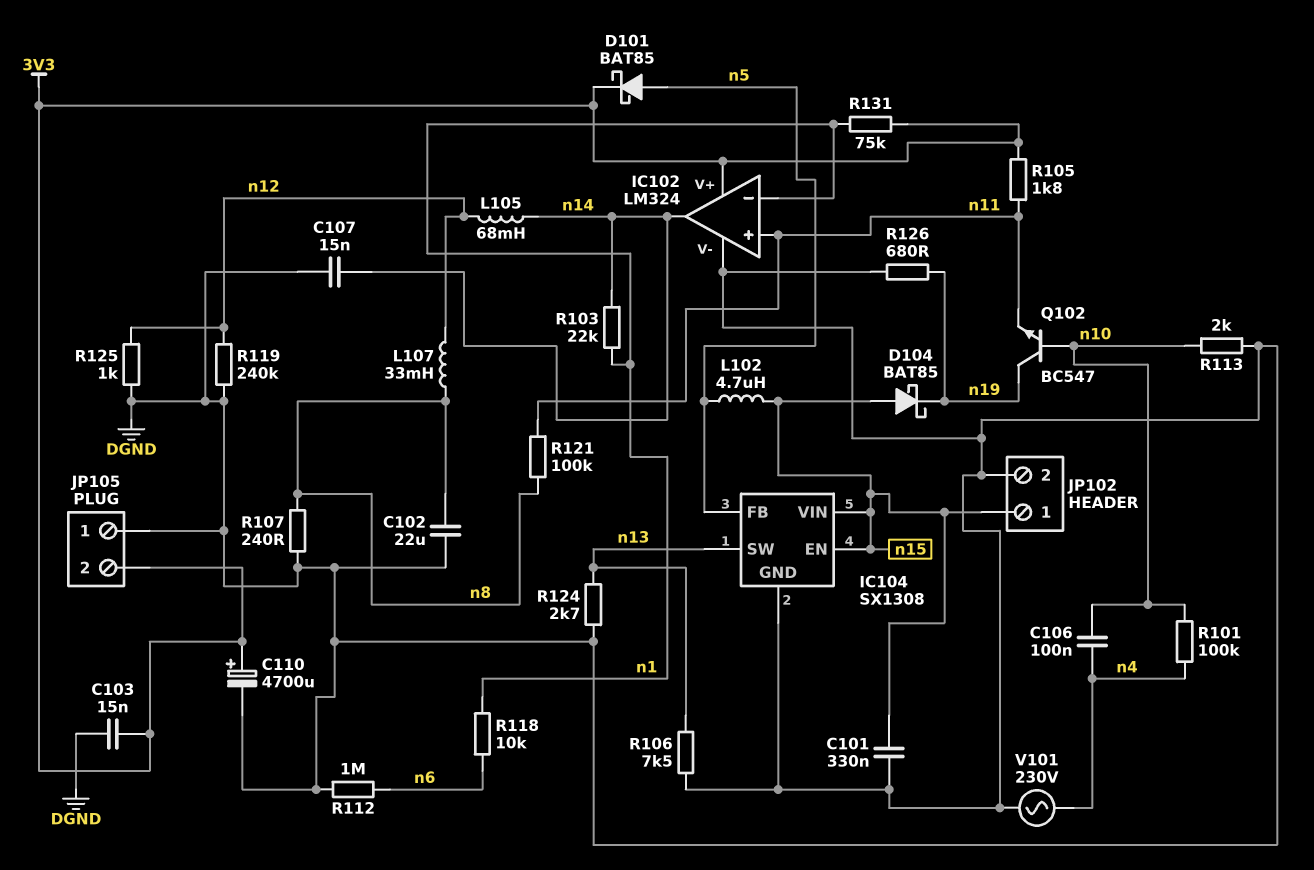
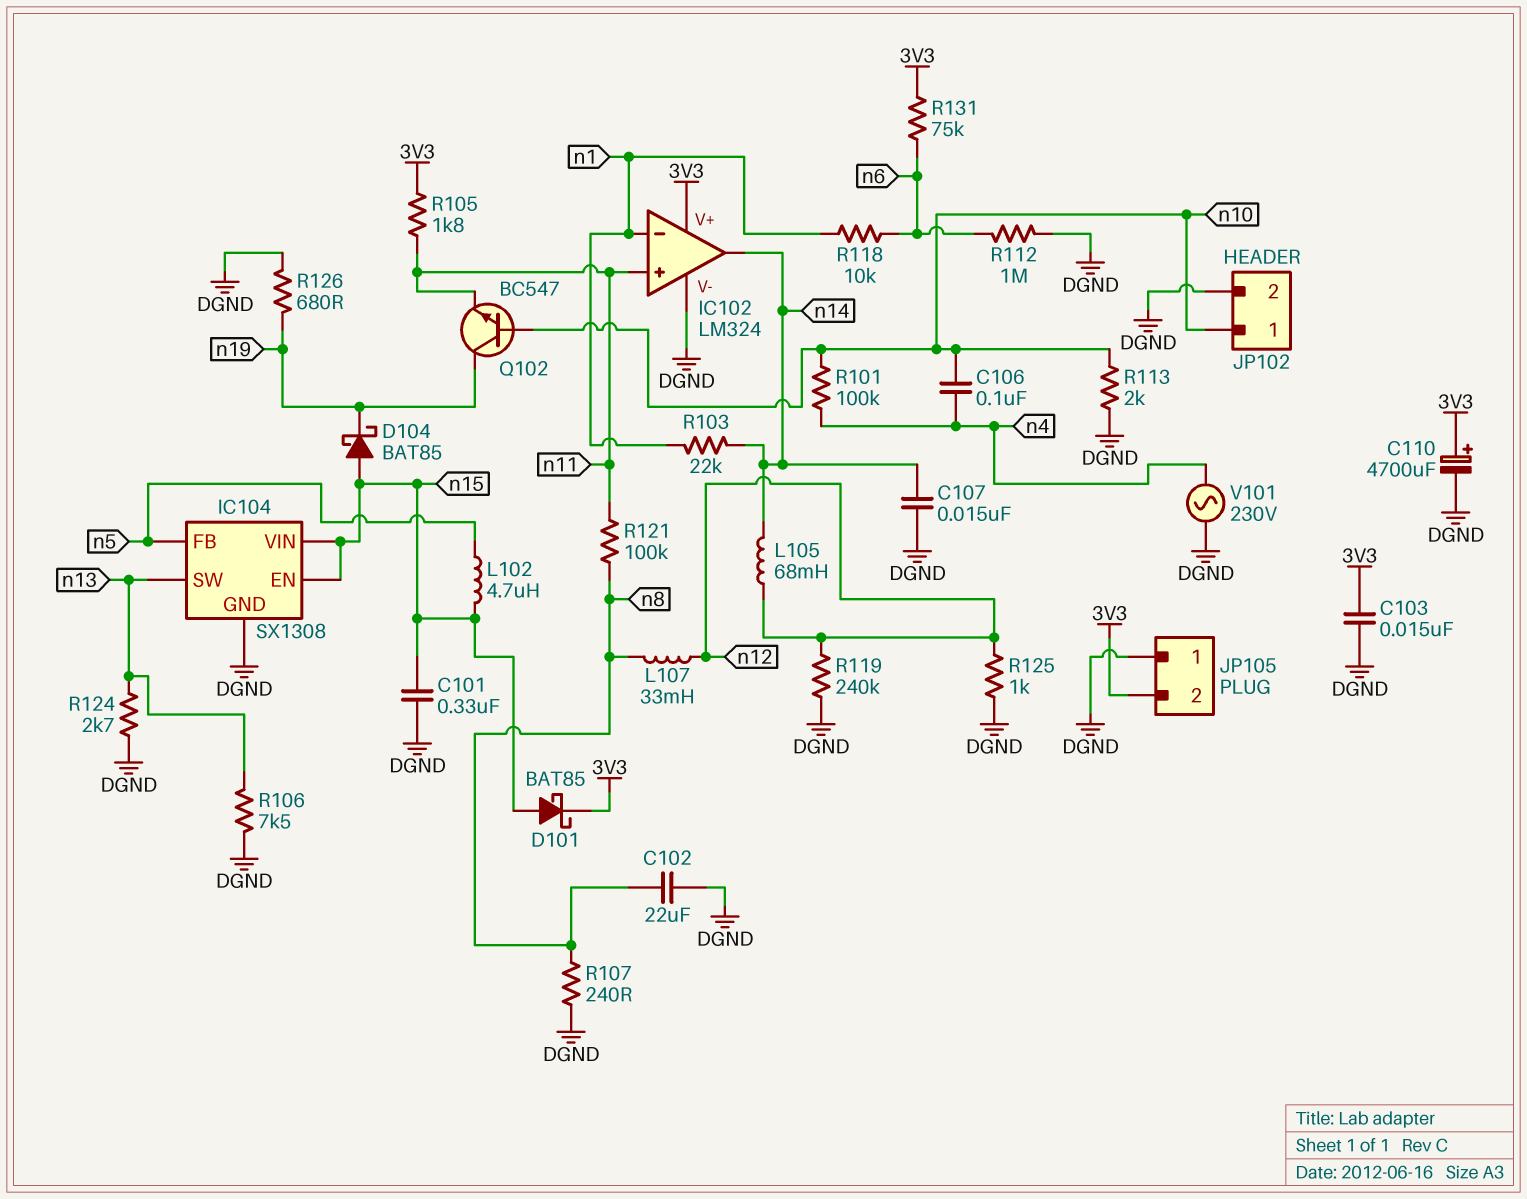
D101: schottky BAT85 (A n5, K 3V3) -> schottky BAT85 (A n15, K 3V3)
JP102 pin 1: n15 -> n10
R131: 75k (3V3, n1) -> 75k (3V3, n6)

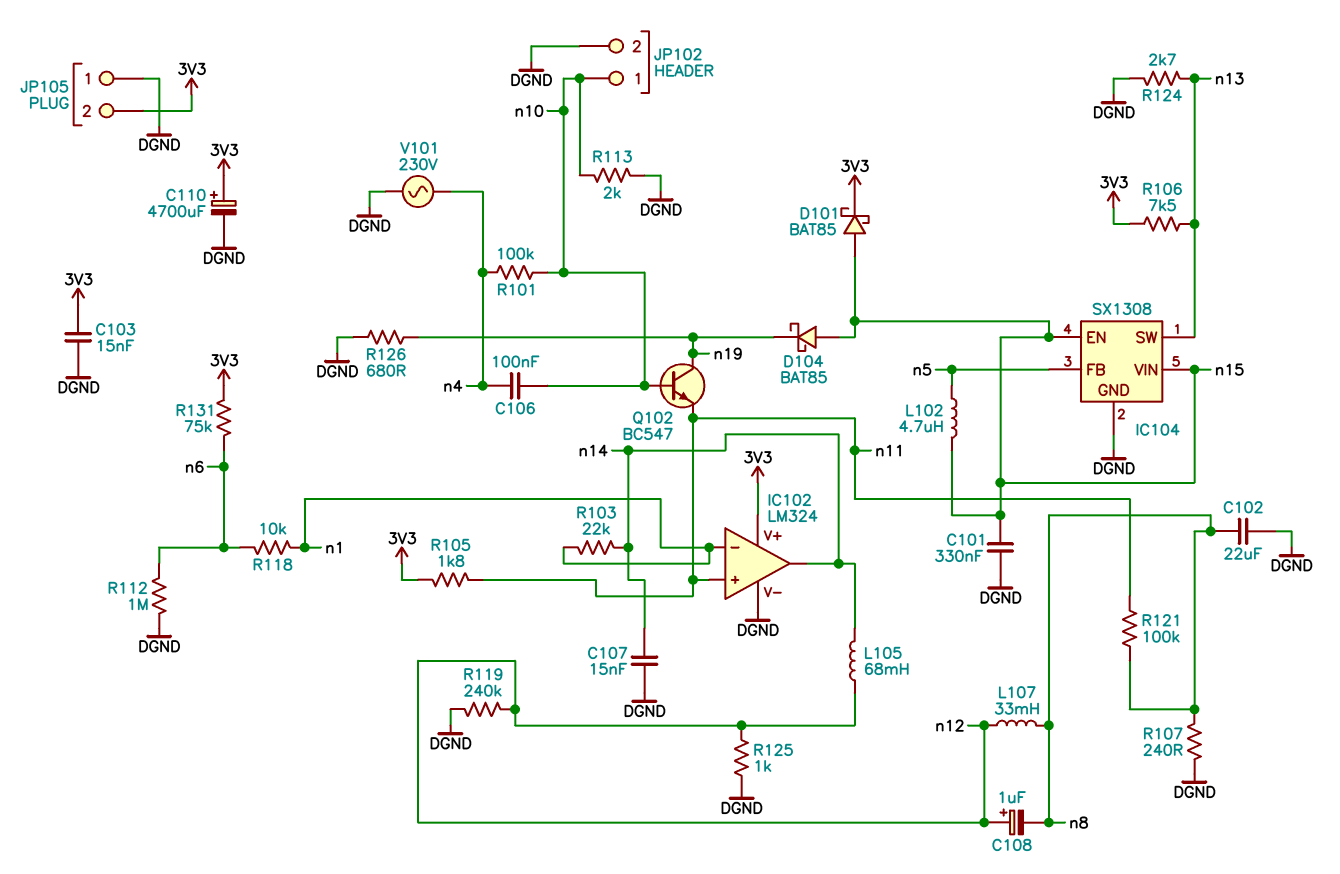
C108: none -> 1uF (plus n12, minus n8)
R106: 7.5k (DGND, n13) -> 7.5k (3V3, n13)

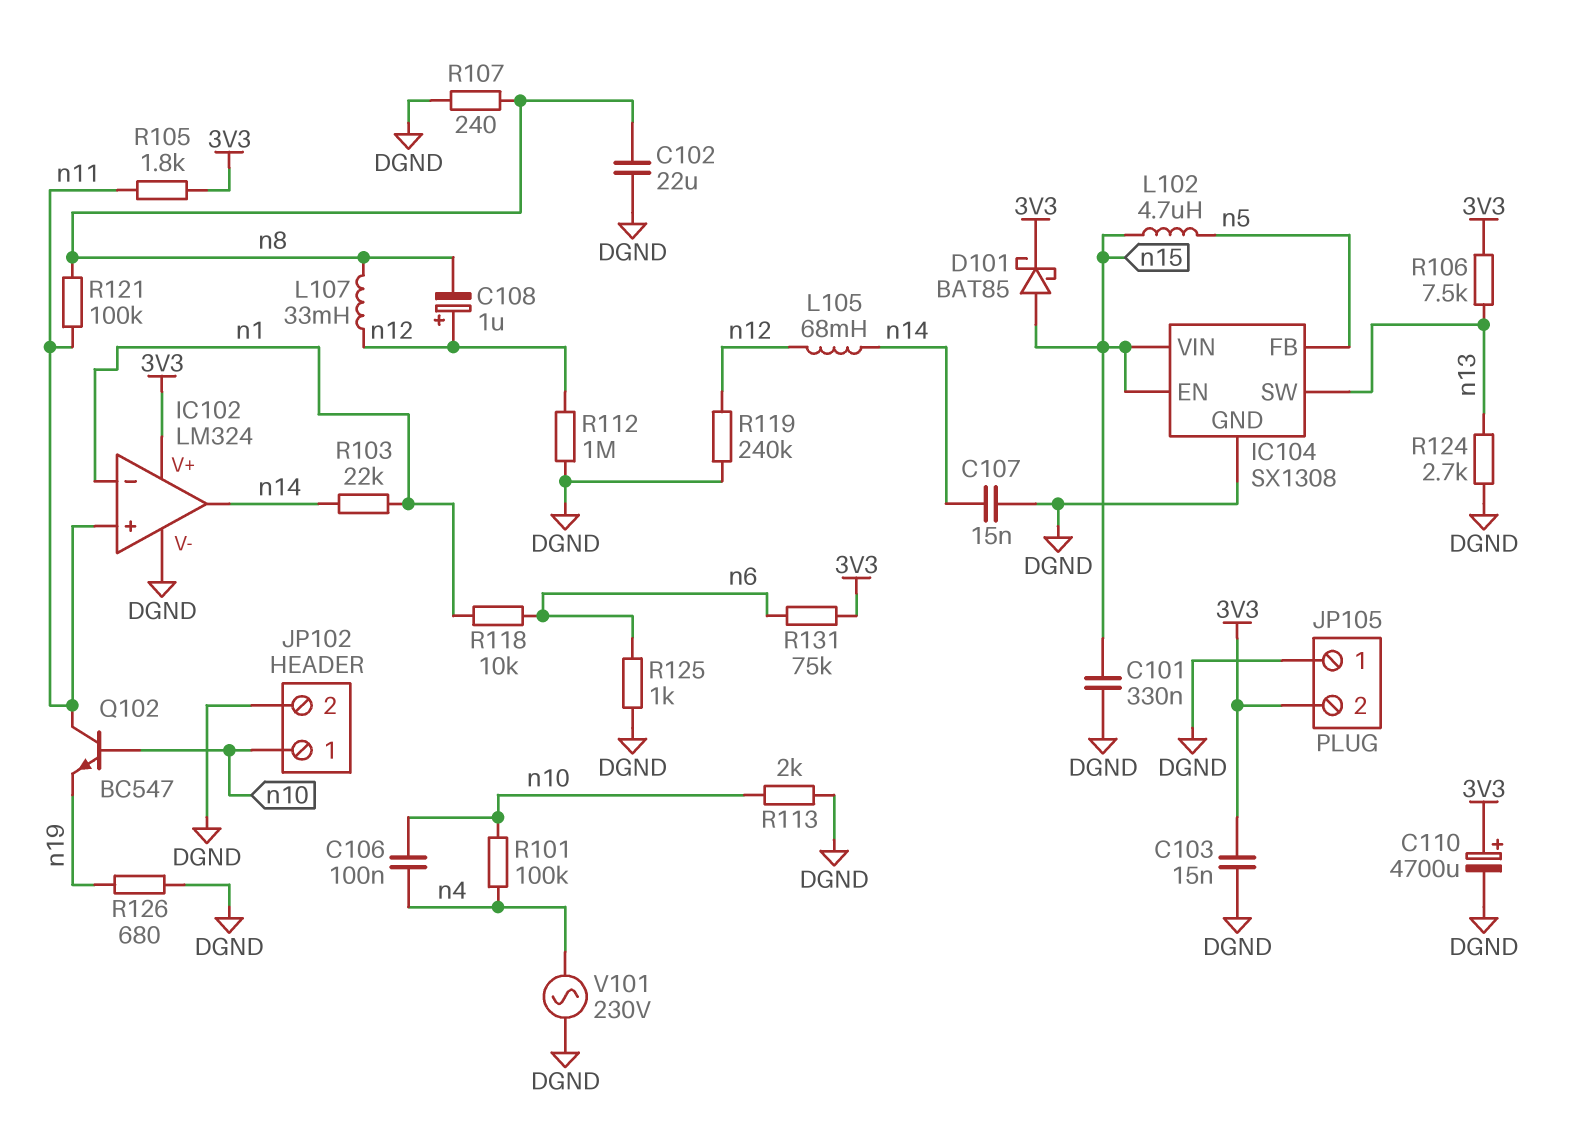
D104: schottky BAT85 (A n15, K n19) -> none
Q102: NPN BC547 (B n10, C n19, E n11) -> NPN BC547 (B n10, C n11, E n19)
R112: 1M (DGND, n6) -> 1M (DGND, n12)
R125: 1k (DGND, n12) -> 1k (DGND, n6)

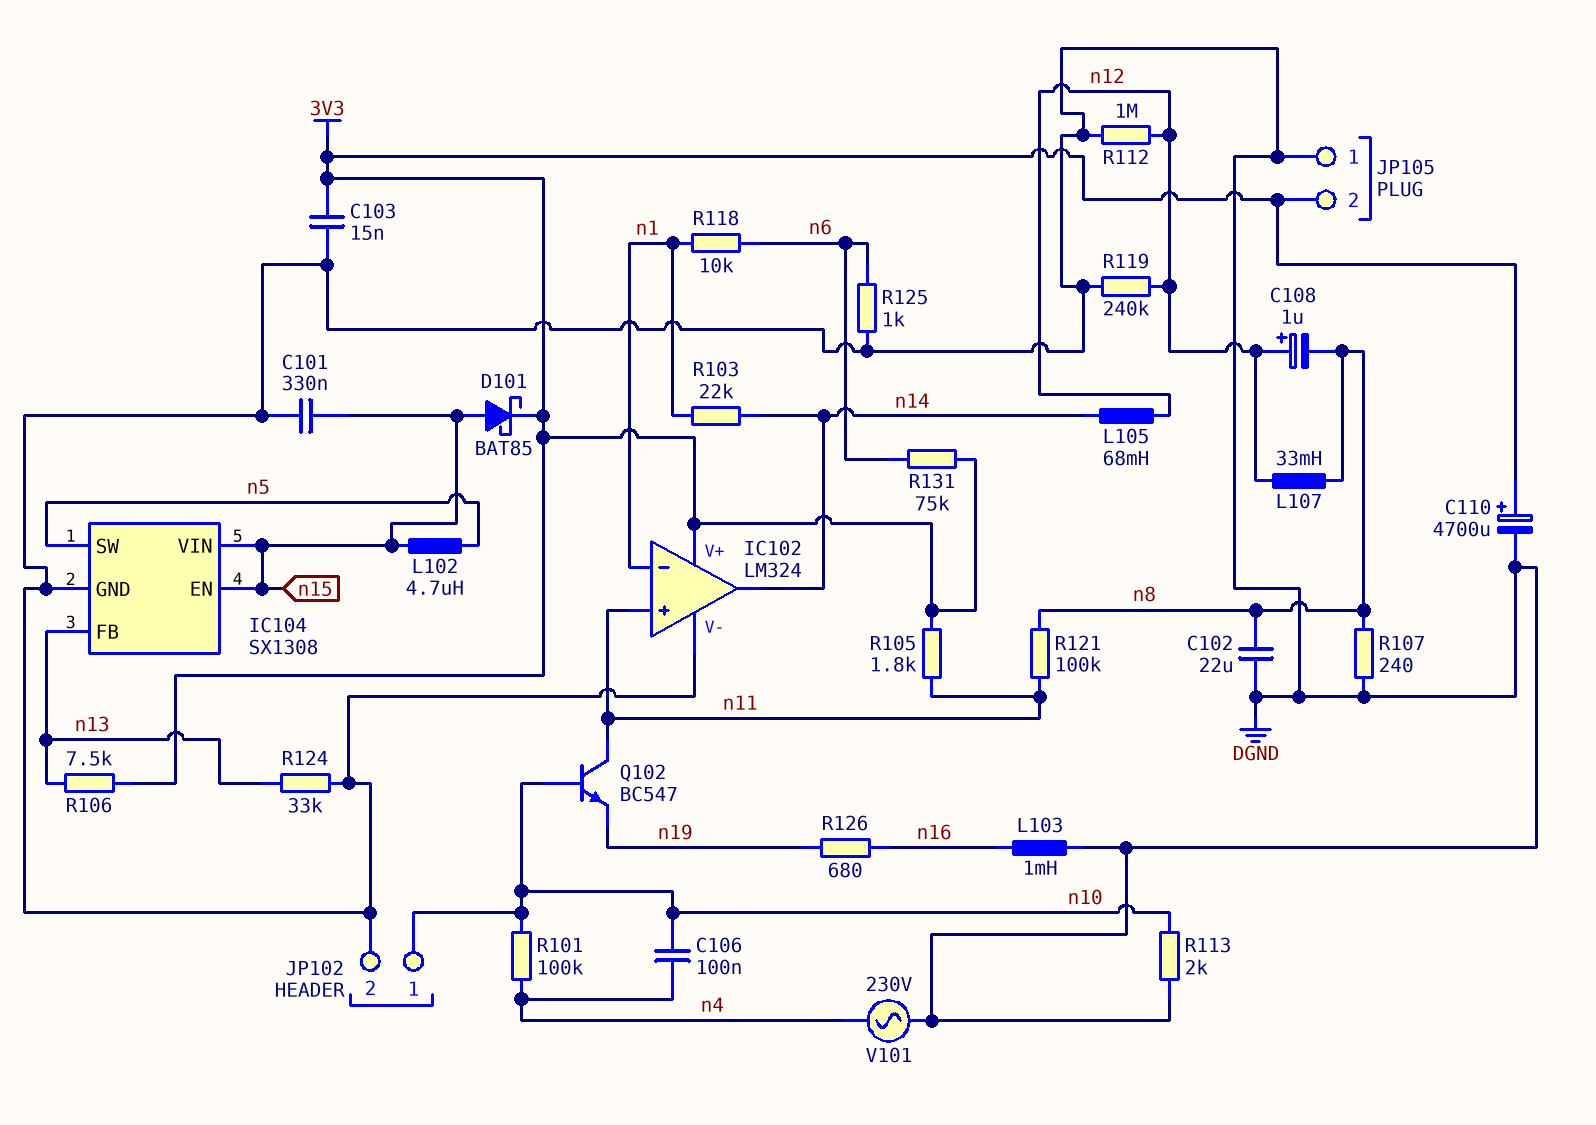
C107: 15nF (DGND, n14) -> none
IC104 pin FB: n5 -> n13
IC104 pin SW: n13 -> n5
L103: none -> 1mH (DGND, n16)
R124: 2.7k (DGND, n13) -> 33k (DGND, n13)
R126: 680 (DGND, n19) -> 680 (n16, n19)

